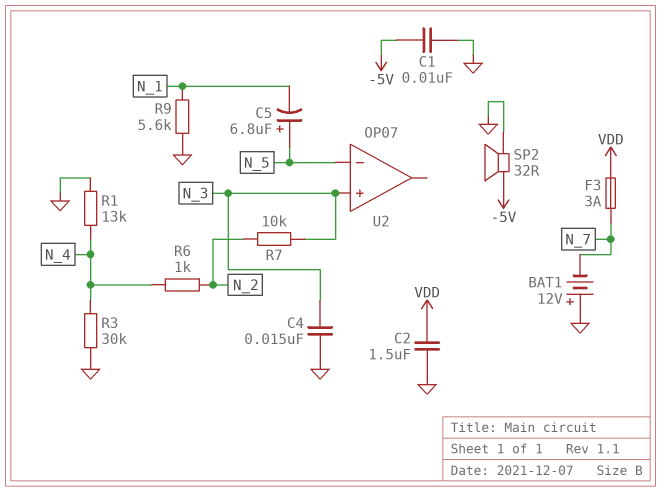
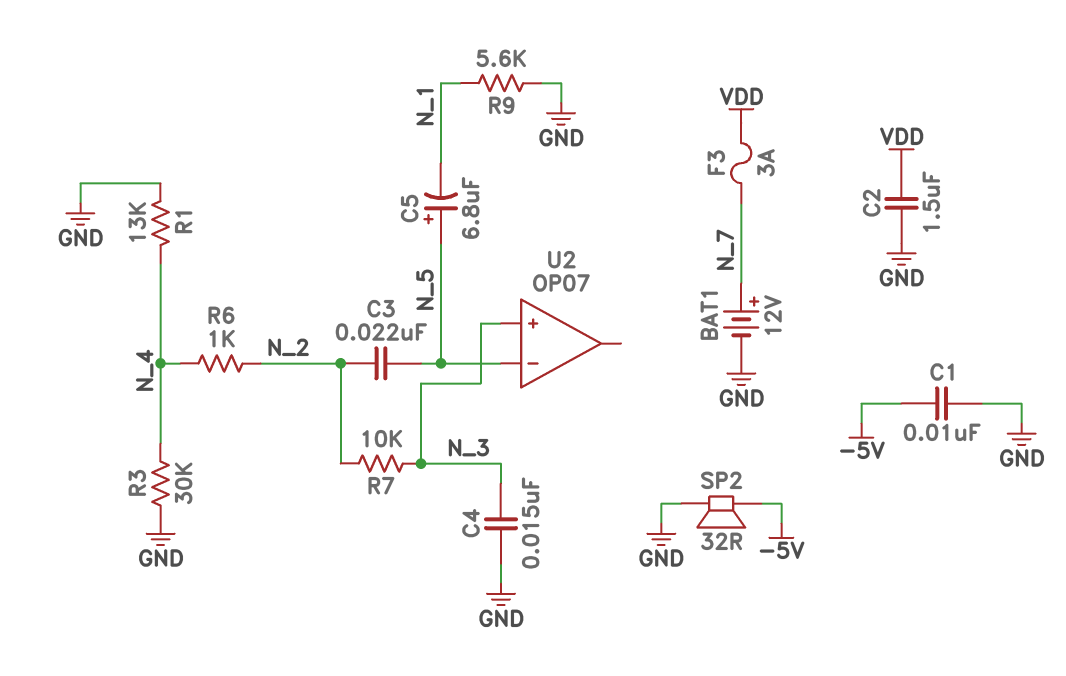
BAT1: 12V (plus GND, minus N_7) -> 12V (plus N_7, minus GND)
C3: none -> 22nF (N_2, N_5)

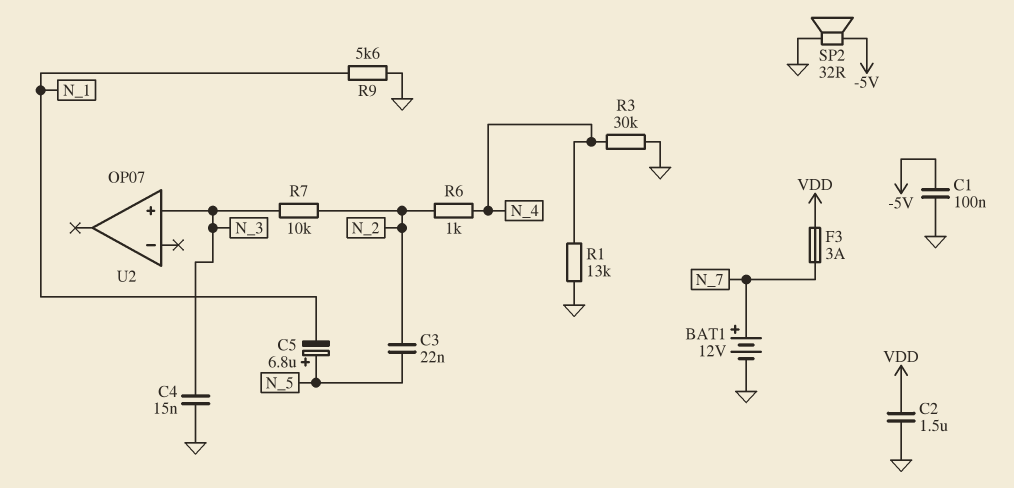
C1: 10nF (-5V, GND) -> 100nF (-5V, GND)
U2 pin in-: N_5 -> none

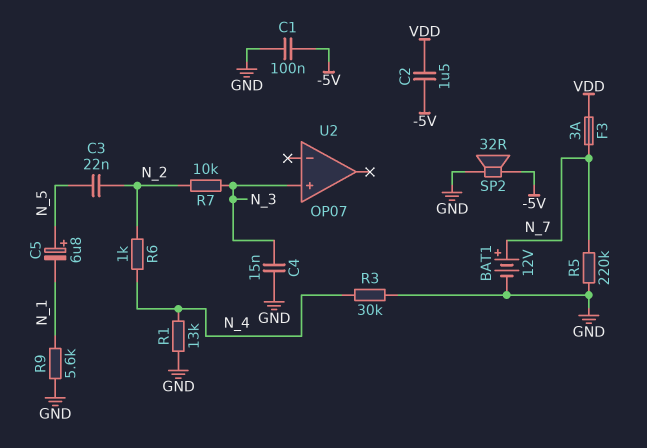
C2: 1.5uF (GND, VDD) -> 1.5uF (-5V, VDD)
R5: none -> 220k (GND, N_7)

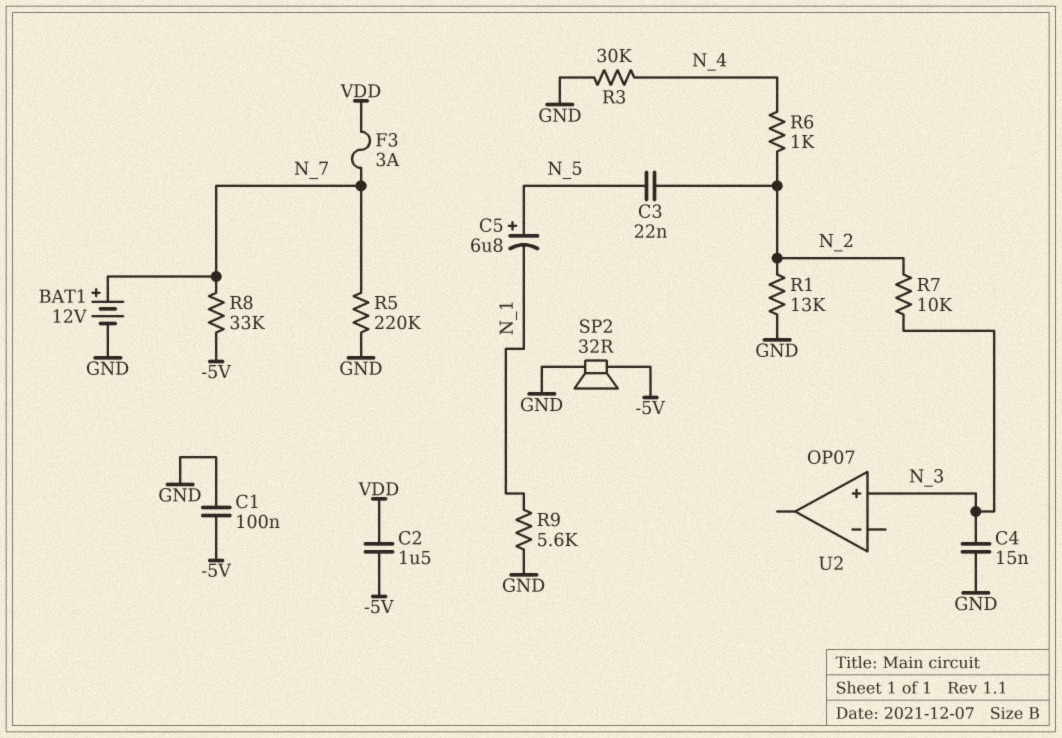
R1: 13k (GND, N_4) -> 13k (GND, N_2)
R8: none -> 33k (-5V, N_7)

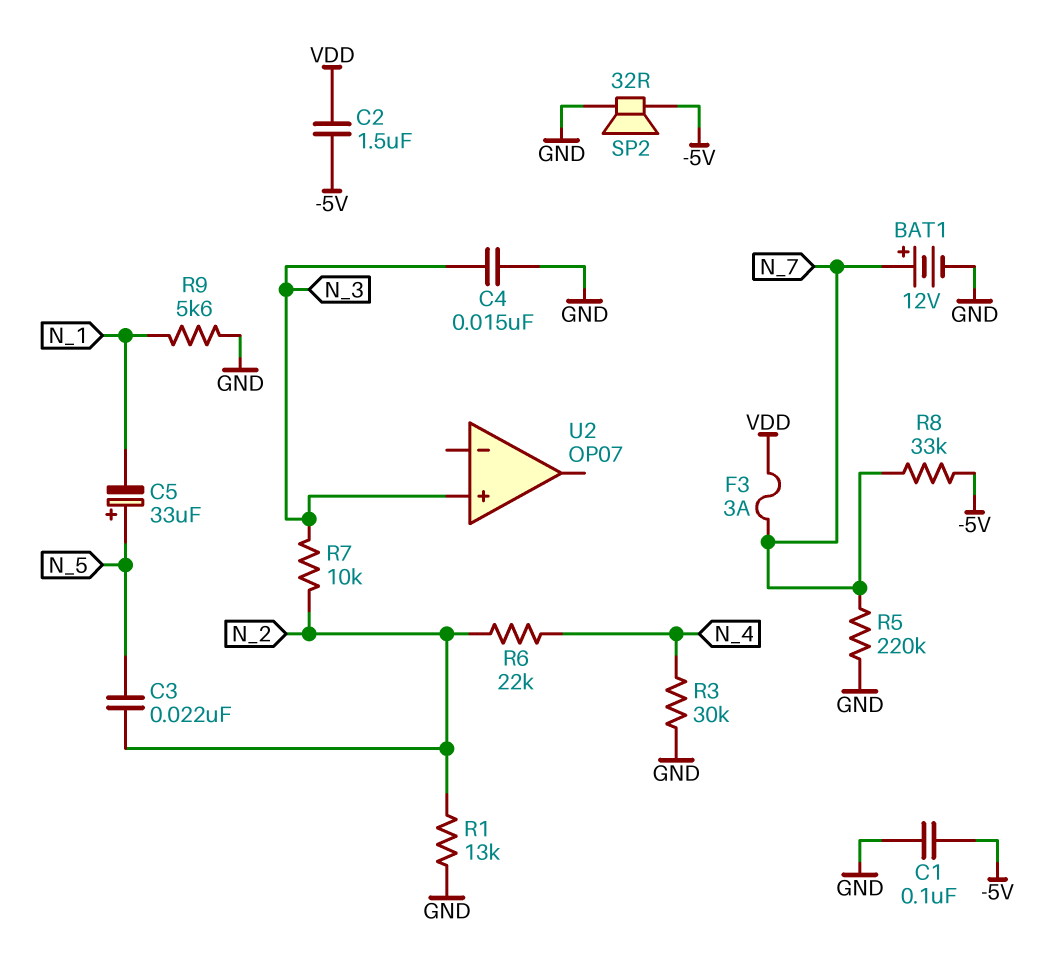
C5: 6.8uF (plus N_5, minus N_1) -> 33uF (plus N_5, minus N_1)
R6: 1k (N_2, N_4) -> 22k (N_2, N_4)

